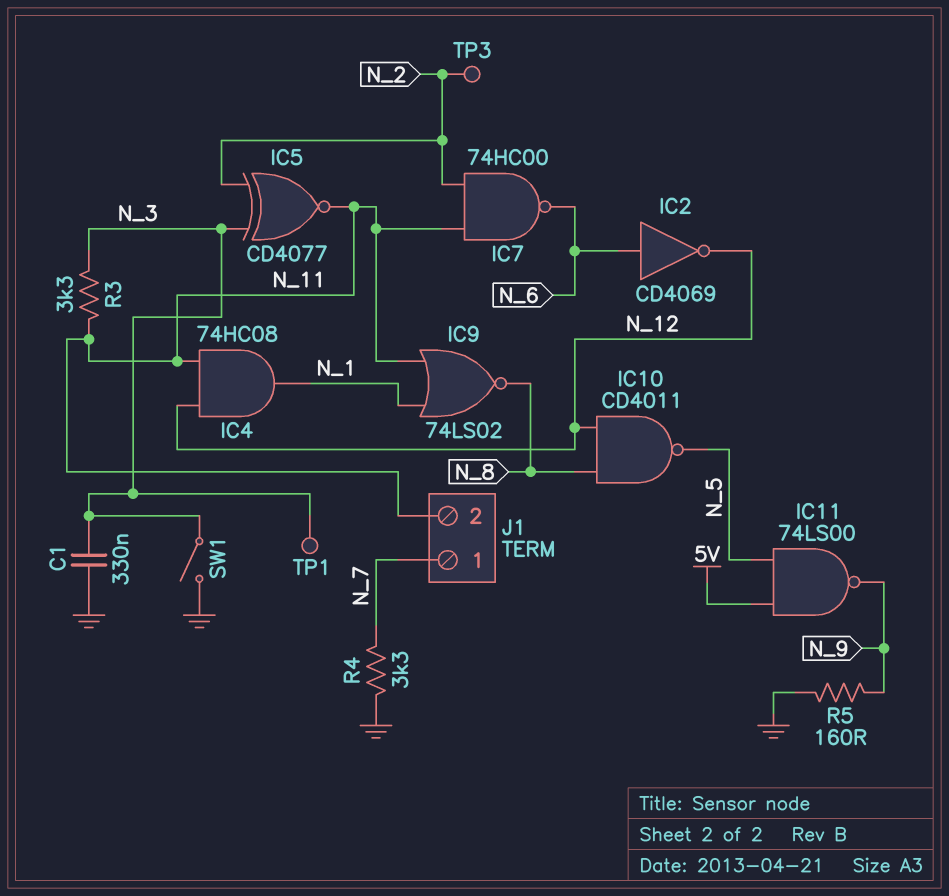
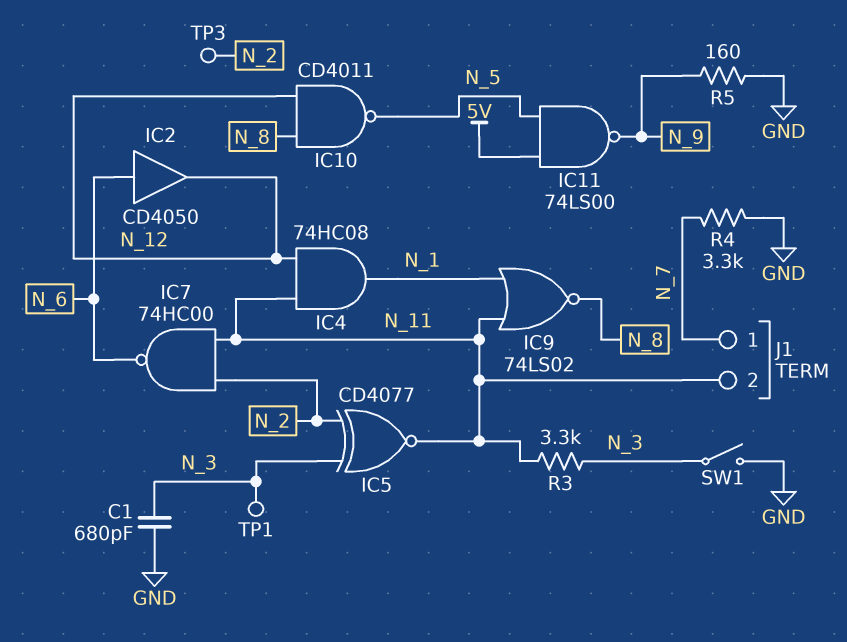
C1: 330nF (GND, N_3) -> 680pF (GND, N_3)
IC2: NOT CD4069 (in N_6, out N_12) -> buffer CD4050 (in N_6, out N_12)

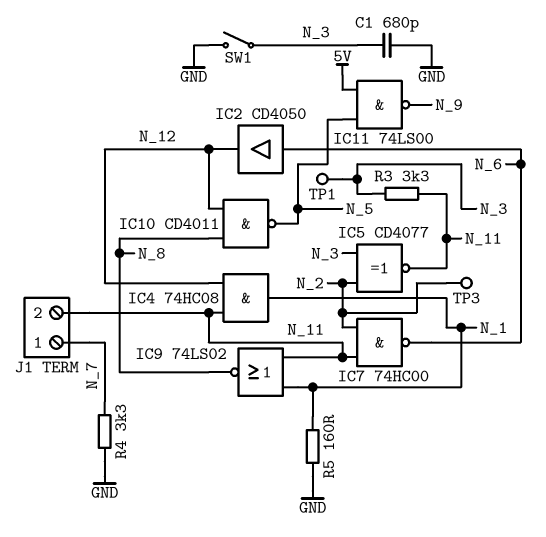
R5: 160 (GND, N_9) -> 160 (GND, N_1)

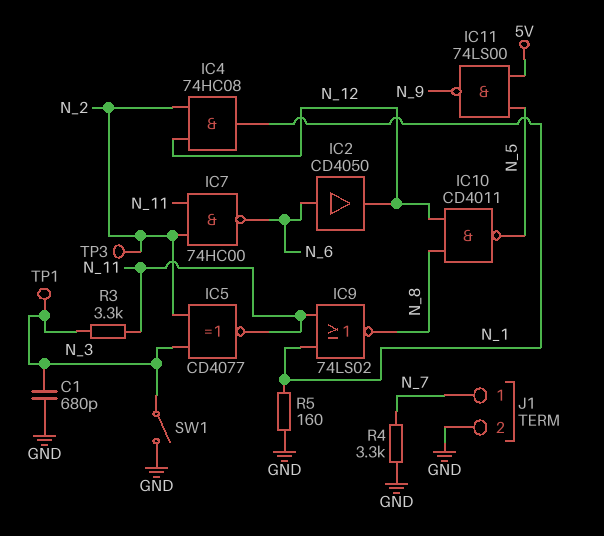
IC4: AND 74HC08 (in N_11, in N_12, out N_1) -> AND 74HC08 (in N_2, in N_12, out N_1)
J1 pin 2: N_11 -> GND

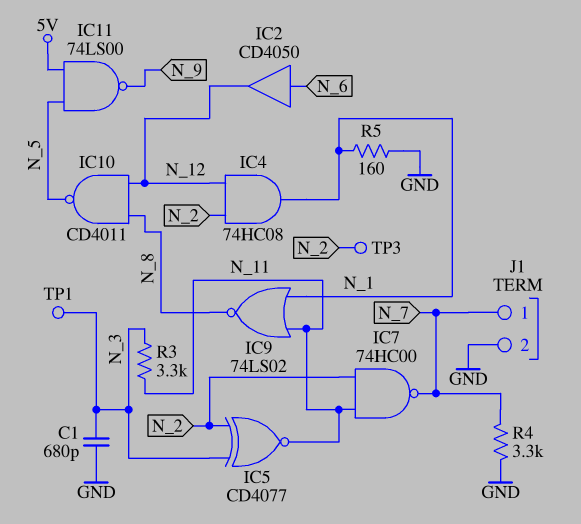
IC7: NAND 74HC00 (in N_2, in N_11, out N_6) -> NAND 74HC00 (in N_2, in N_11, out N_7)
SW1: switch (GND, N_3) -> none

